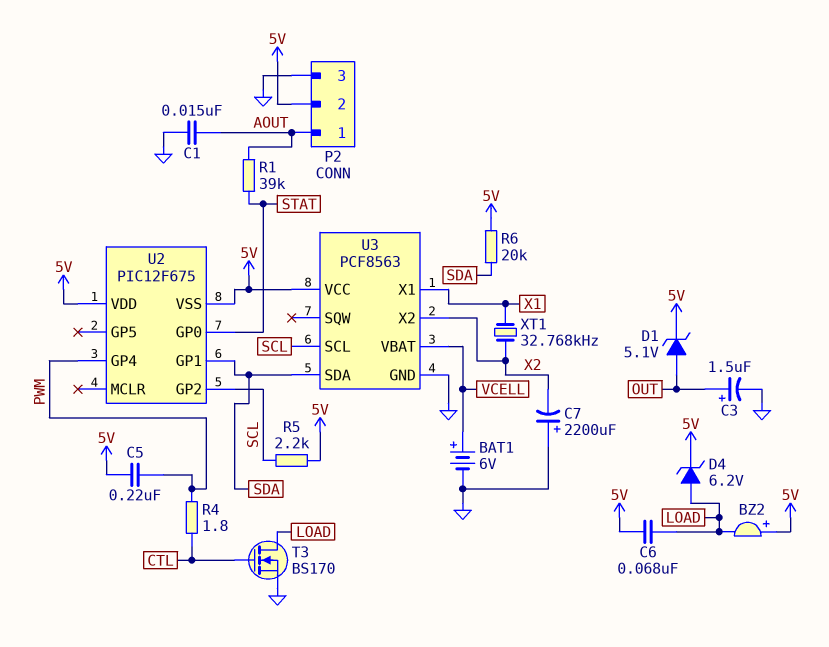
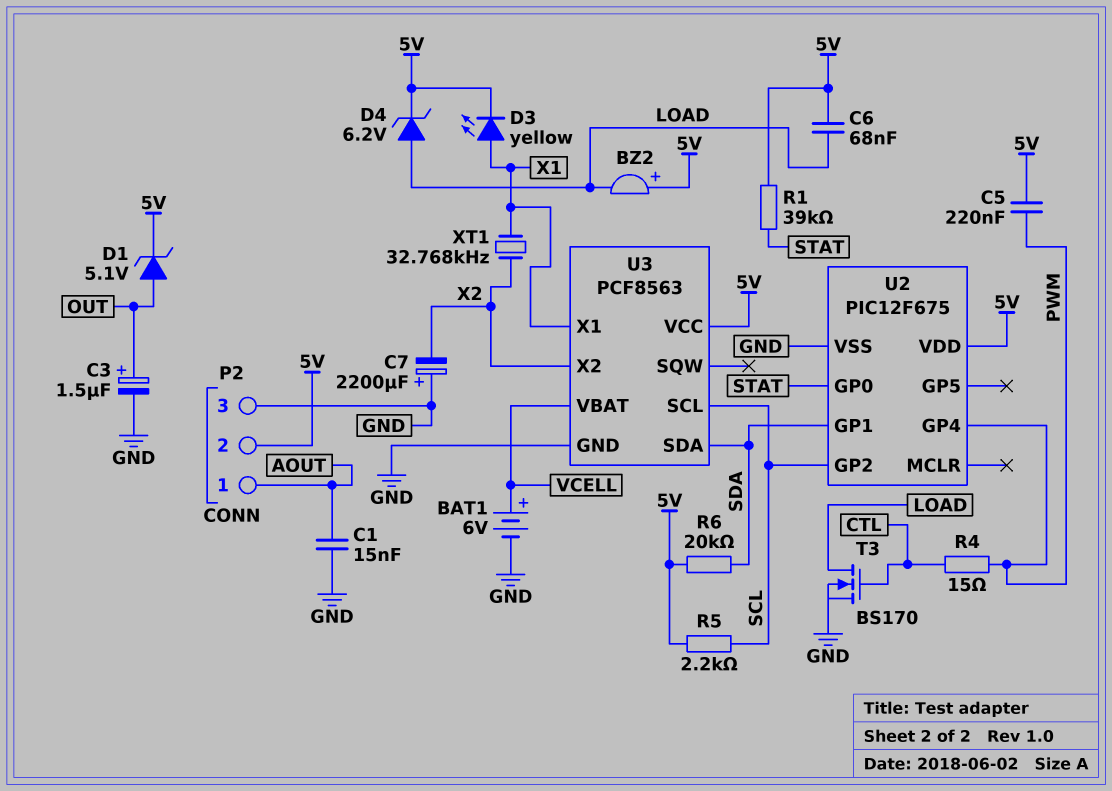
D3: none -> LED yellow (A X1, K 5V)
R1: 39k (AOUT, STAT) -> 39k (5V, STAT)
R4: 1.8 (CTL, PWM) -> 15 (CTL, PWM)
U2 pin VSS: 5V -> GND

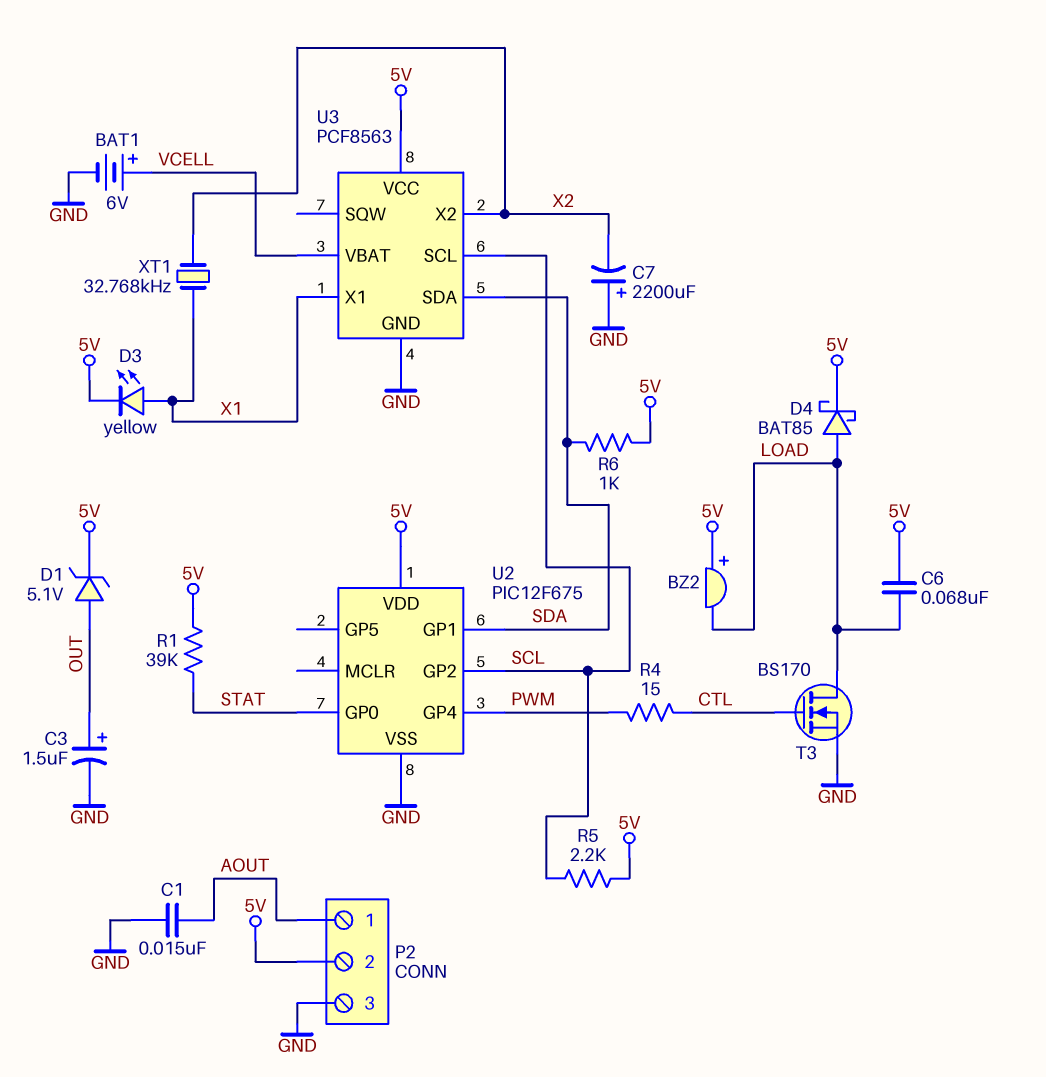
C5: 220nF (5V, PWM) -> none
D4: zener 6.2V (A LOAD, K 5V) -> schottky BAT85 (A LOAD, K 5V)
R6: 20k (5V, SDA) -> 1k (5V, SDA)

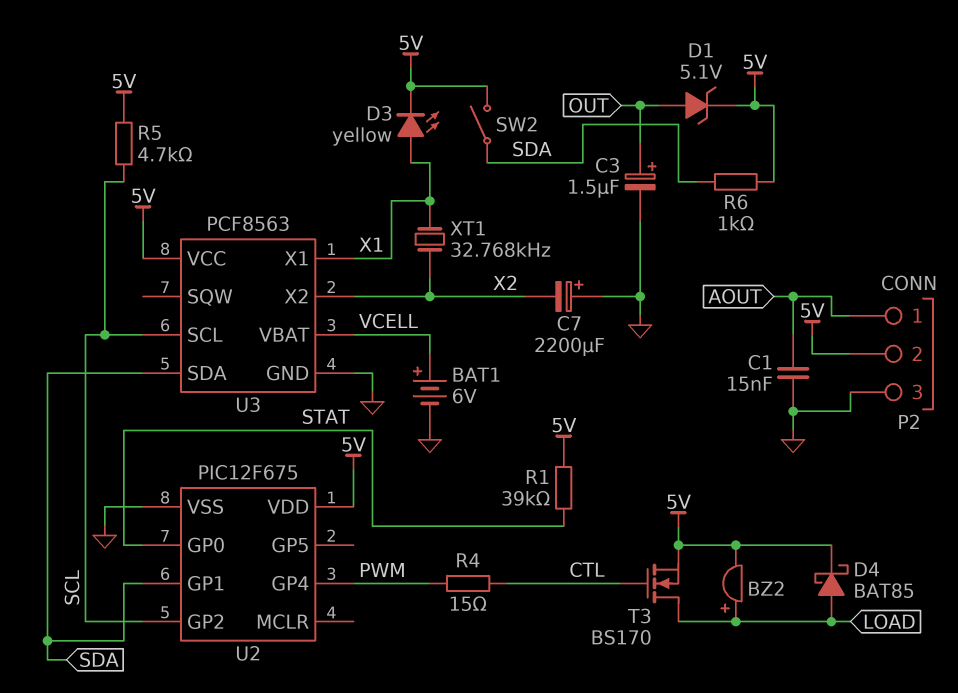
BZ2: buzzer (plus 5V, minus LOAD) -> buzzer (plus LOAD, minus 5V)
C6: 68nF (5V, LOAD) -> none
R5: 2.2k (5V, SCL) -> 4.7k (5V, SCL)
SW2: none -> switch (5V, SDA)
T3: NMOS BS170 (G CTL, D LOAD, S GND) -> NMOS BS170 (G CTL, D LOAD, S 5V)

